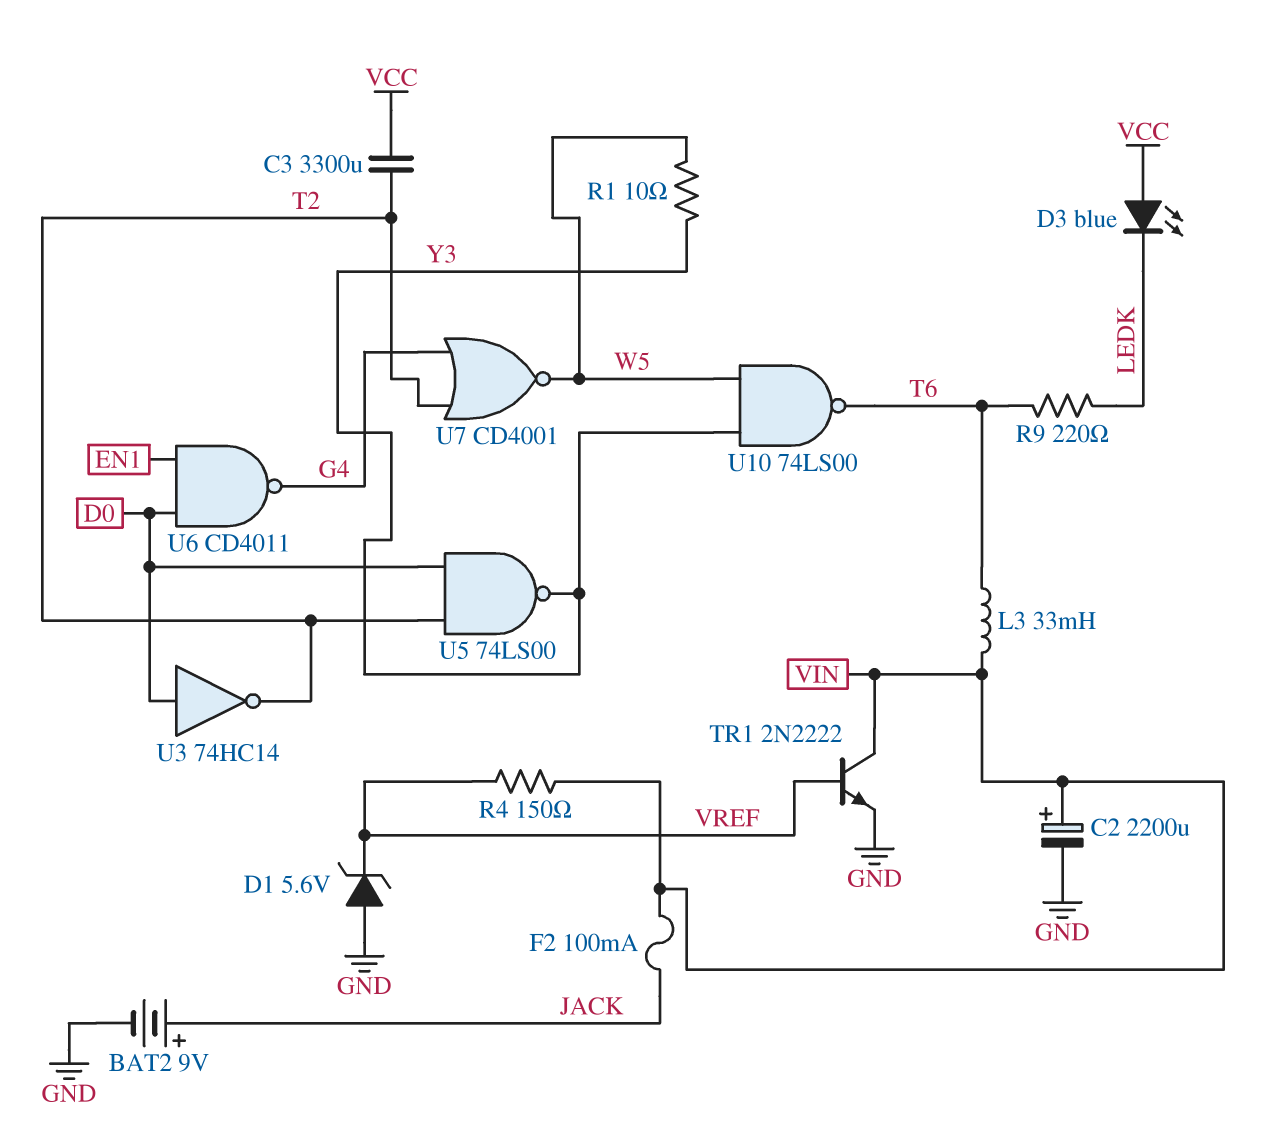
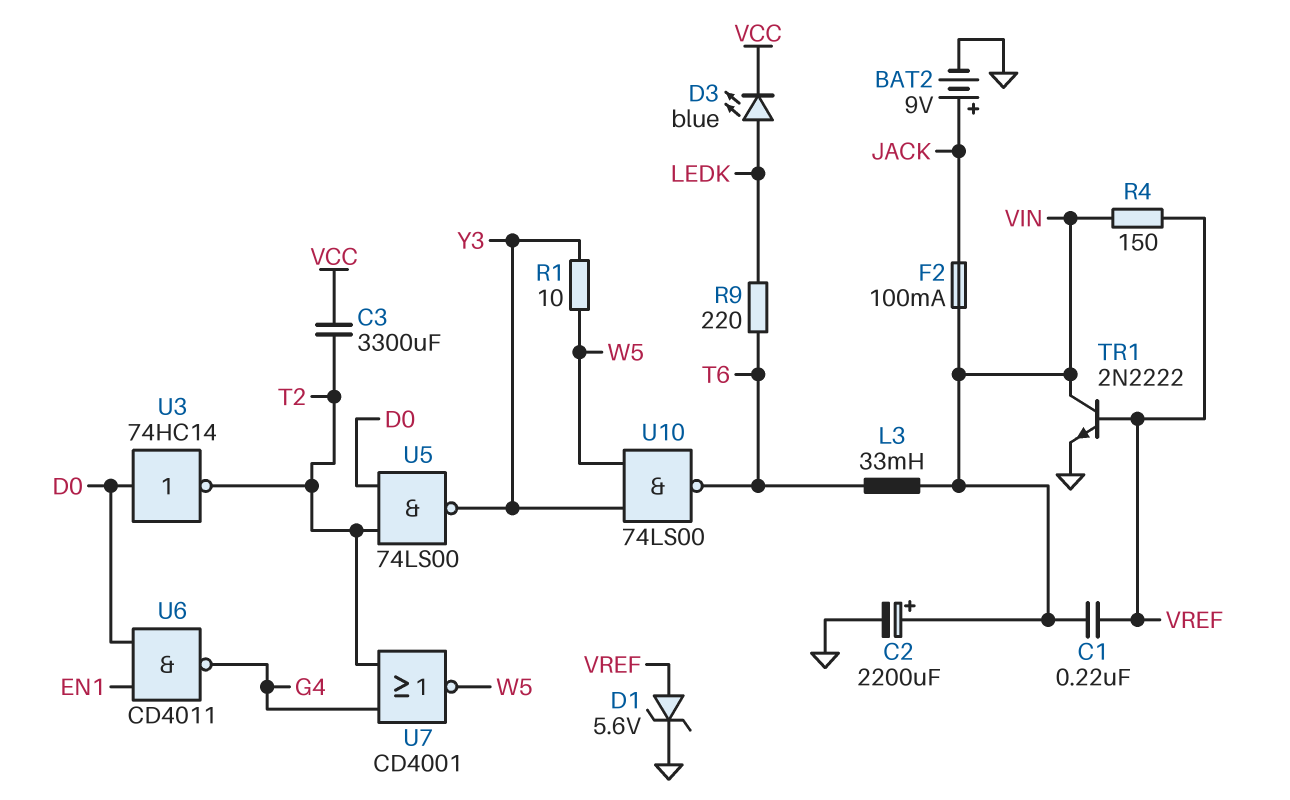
C1: none -> 220nF (VIN, VREF)
D1: zener 5.6V (A GND, K VREF) -> zener 5.6V (A VREF, K GND)
D3: LED blue (A VCC, K LEDK) -> LED blue (A LEDK, K VCC)

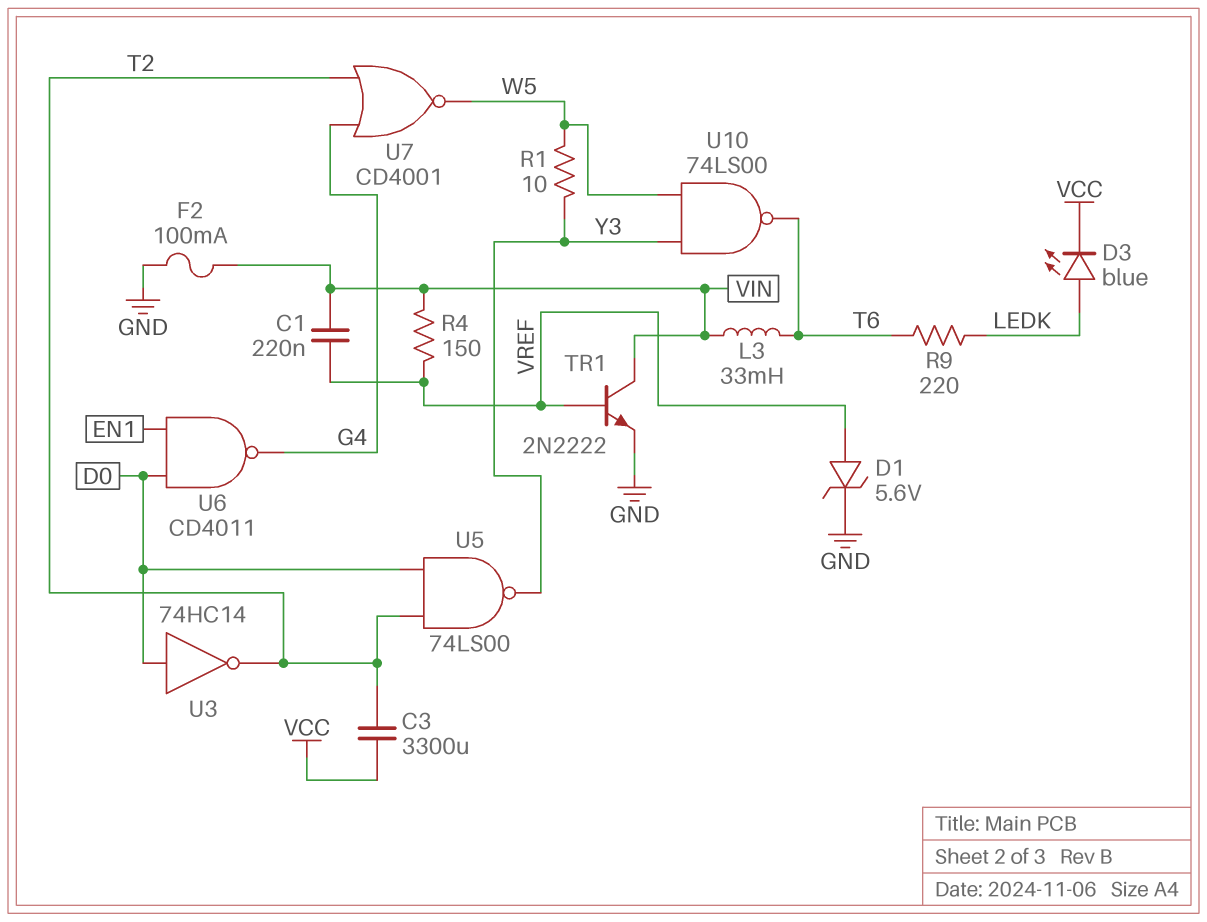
BAT2: 9V (plus JACK, minus GND) -> none
C2: 2200uF (plus VIN, minus GND) -> none
F2: 100mA (JACK, VIN) -> 100mA (GND, VIN)

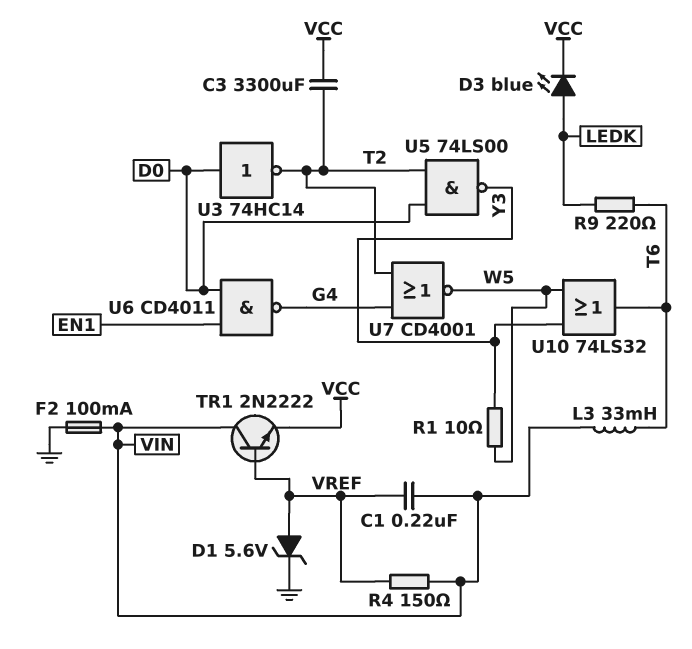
TR1: NPN 2N2222 (B VREF, C VIN, E GND) -> NPN 2N2222 (B VREF, C VIN, E VCC)
U10: NAND 74LS00 (in W5, in Y3, out T6) -> OR 74LS32 (in W5, in Y3, out T6)

